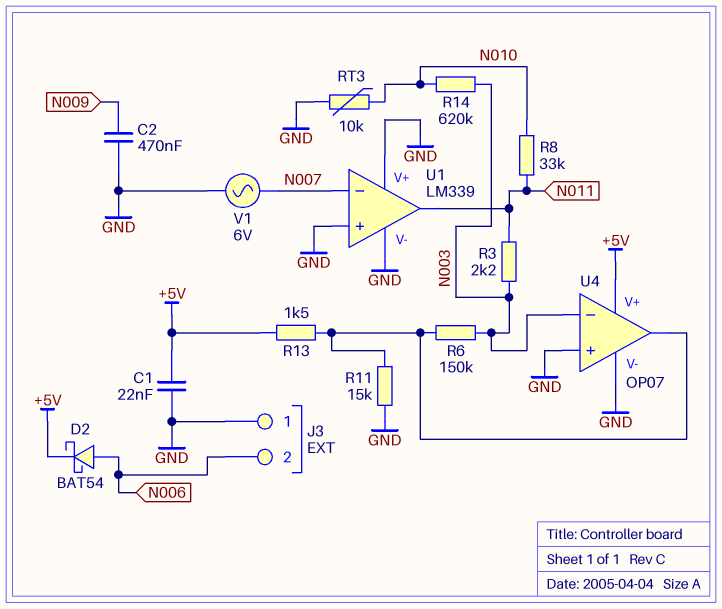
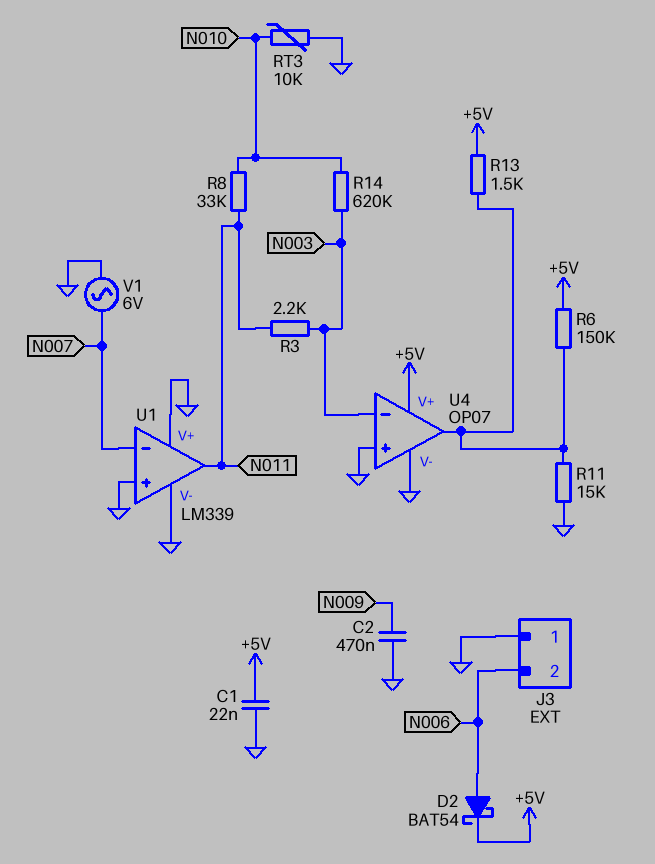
R6: 150k (N003, U4/out) -> 150k (+5V, U4/out)

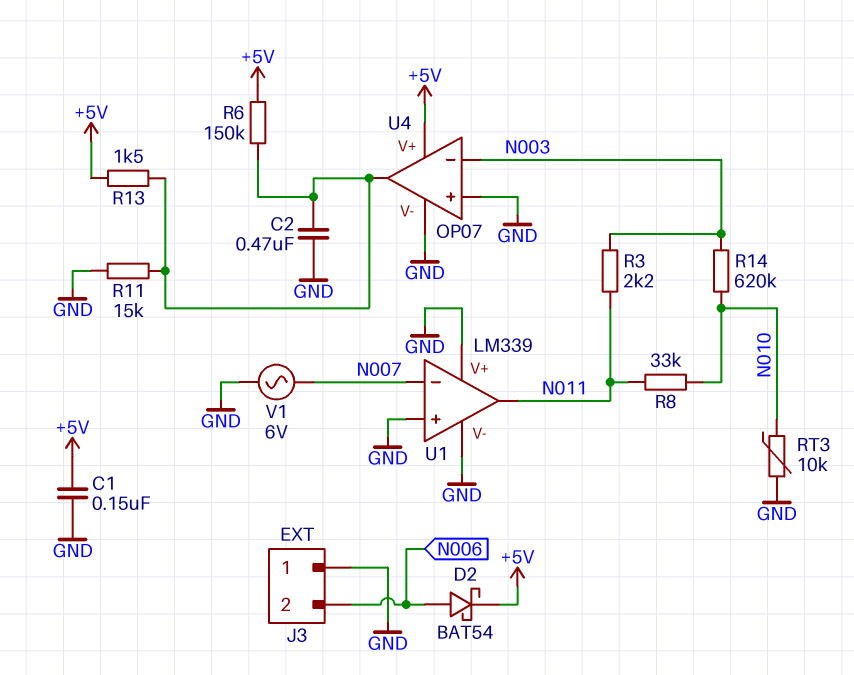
C1: 22nF (+5V, GND) -> 150nF (+5V, GND)
C2: 470nF (GND, N009) -> 470nF (GND, U4/out)

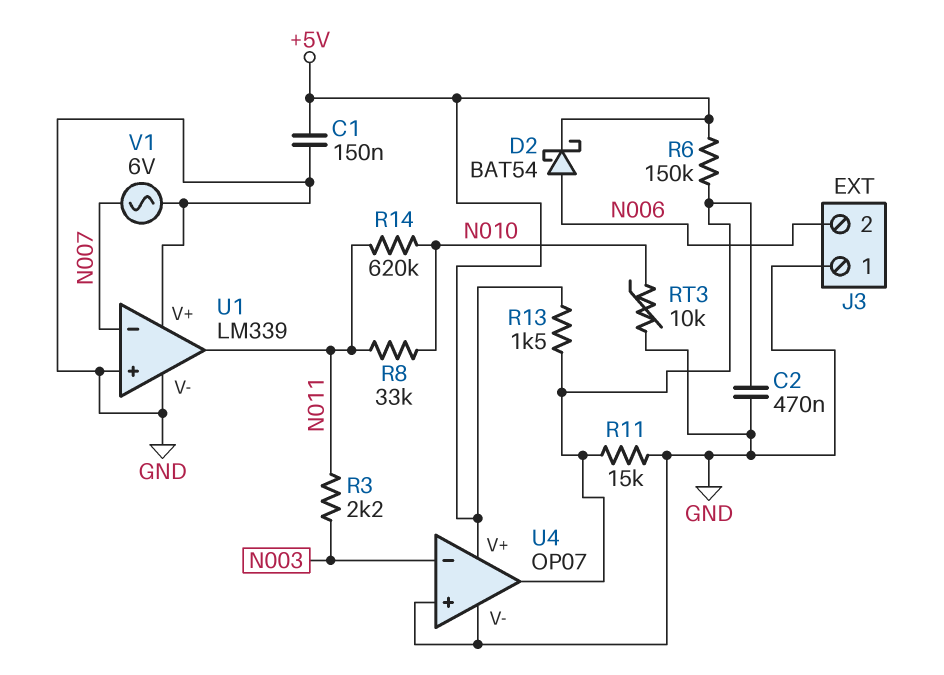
R14: 620k (N003, N010) -> 620k (N010, N011)

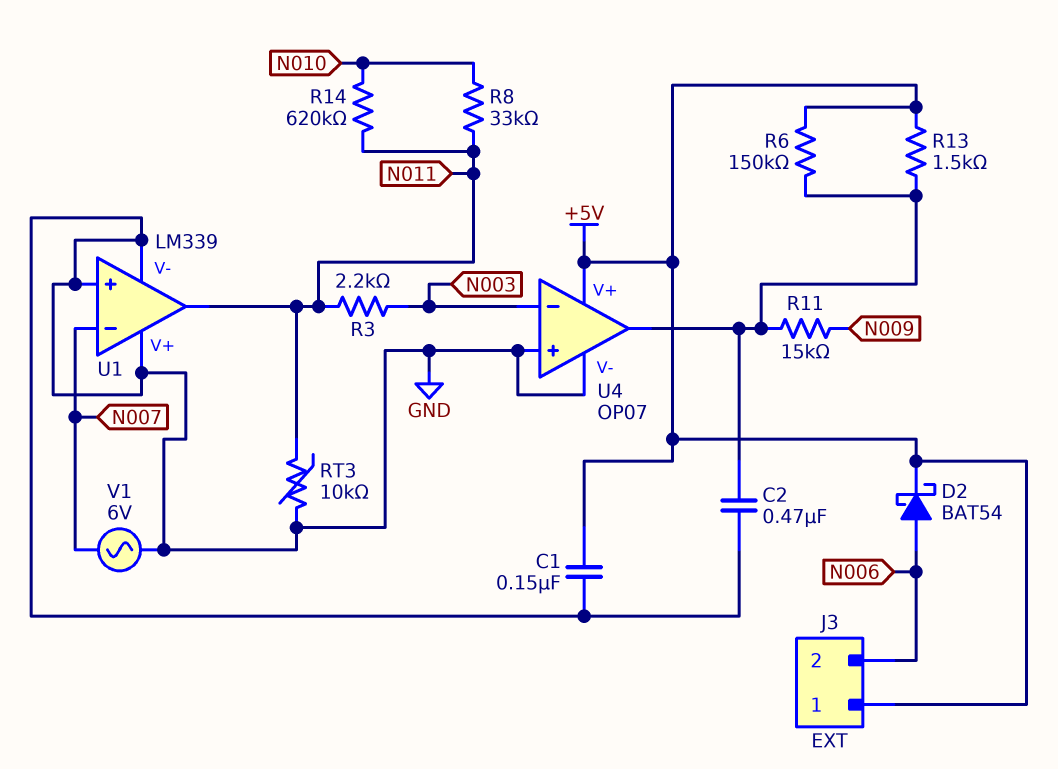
J3 pin 1: GND -> +5V
R11: 15k (GND, U4/out) -> 15k (N009, U4/out)
RT3: 10k (GND, N010) -> 10k (GND, N011)

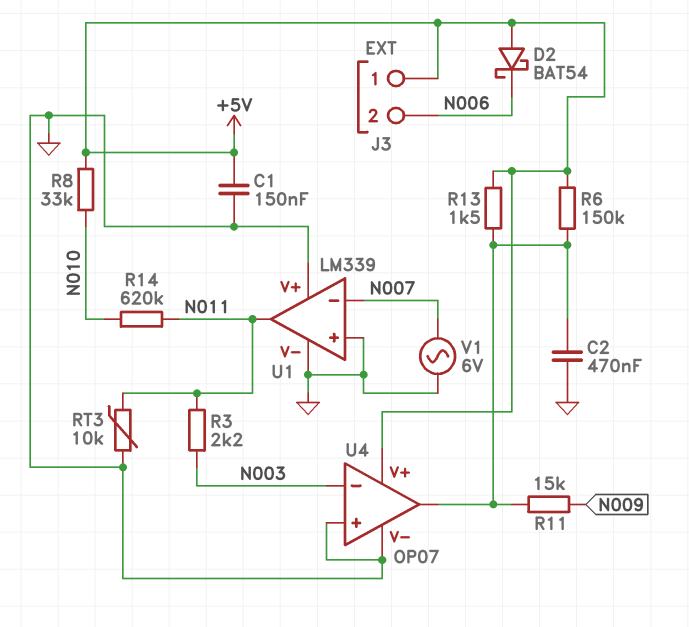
D2: schottky BAT54 (A N006, K +5V) -> schottky BAT54 (A +5V, K N006)
R8: 33k (N010, N011) -> 33k (+5V, N010)

